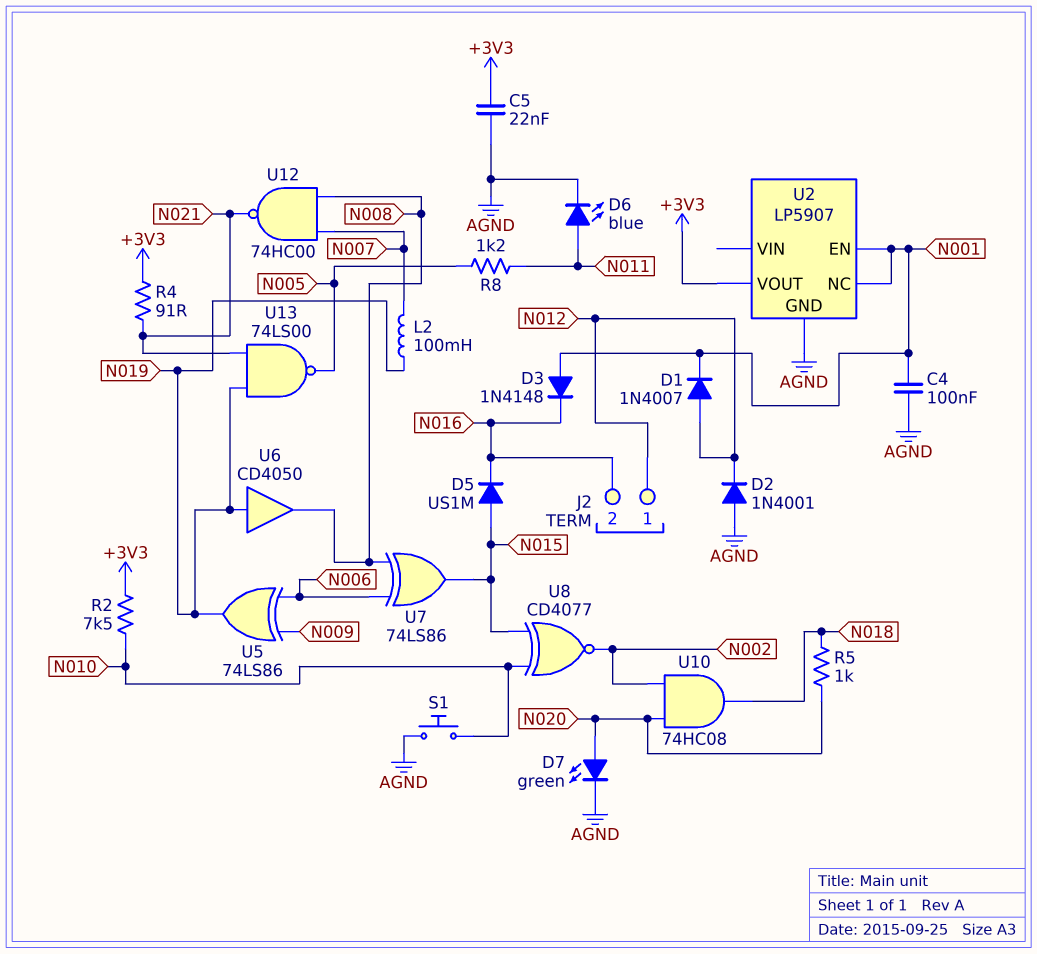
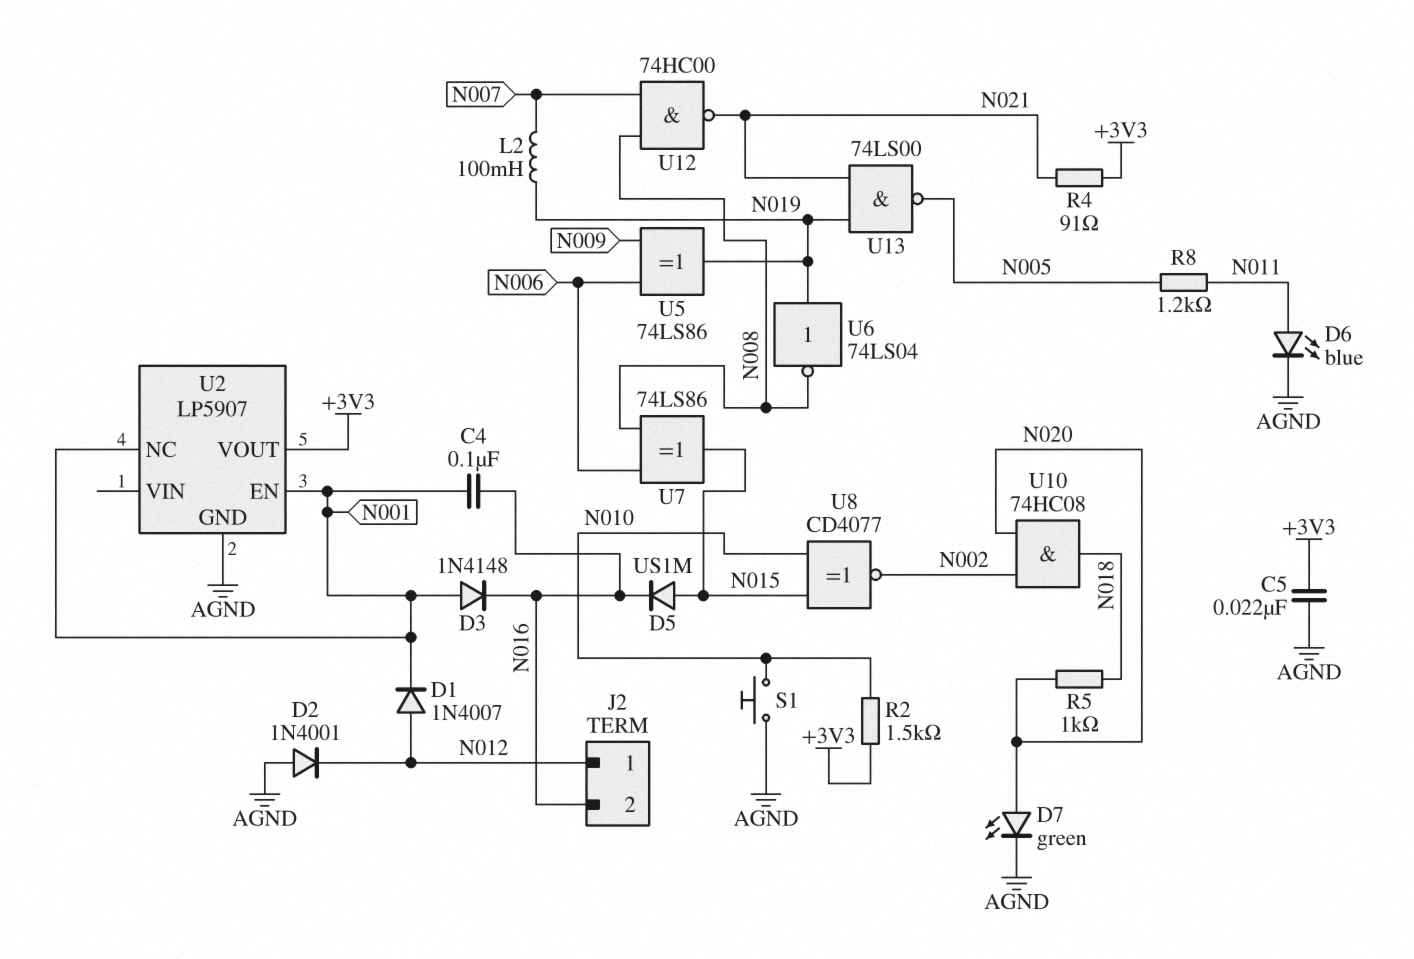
C4: 100nF (AGND, N001) -> 100nF (N001, N016)
R2: 7.5k (+3V3, N010) -> 1.5k (+3V3, N010)
U6: buffer CD4050 (in N019, out N008) -> NOT 74LS04 (in N019, out N008)

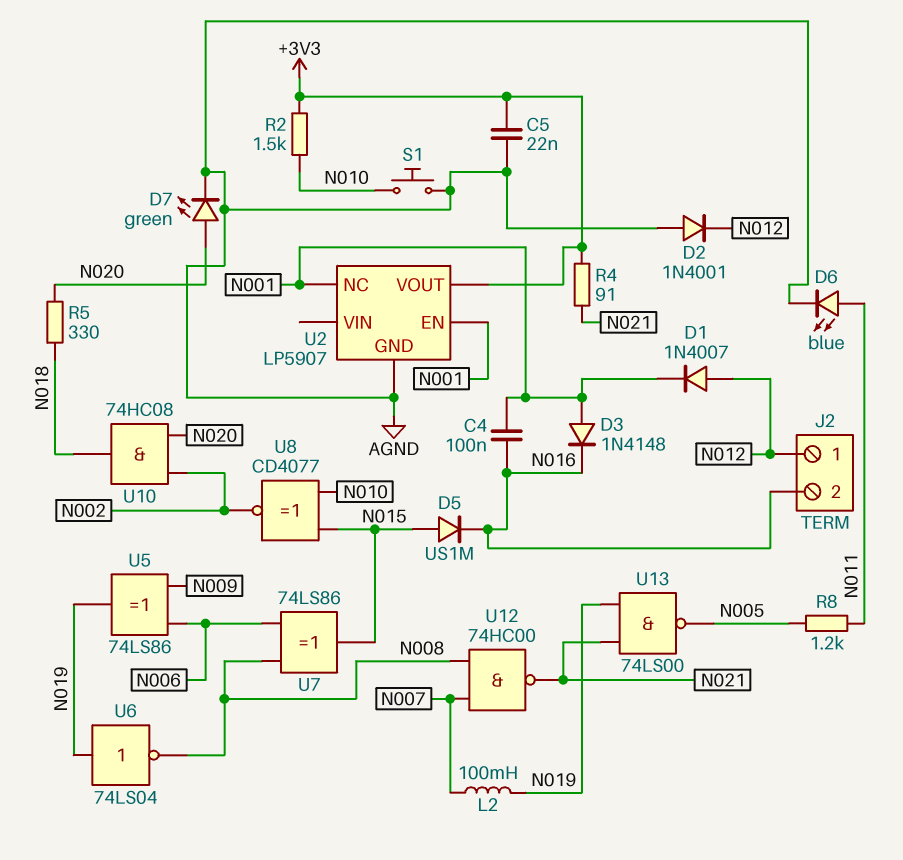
R5: 1k (N018, N020) -> 330 (N018, N020)

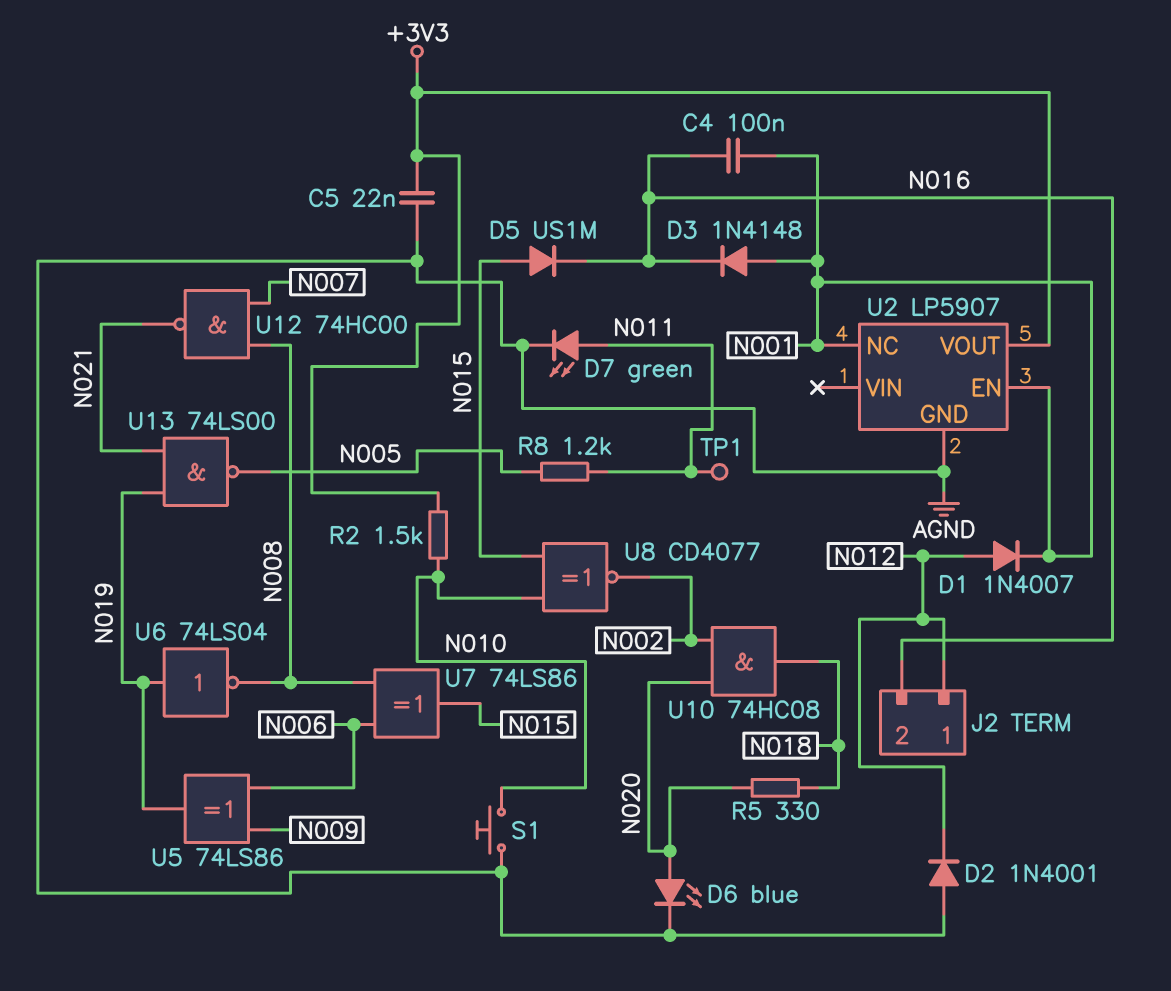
D6: LED blue (A N011, K AGND) -> LED blue (A N020, K AGND)
D7: LED green (A N020, K AGND) -> LED green (A N011, K AGND)
L2: 100mH (N007, N019) -> none
R4: 91 (+3V3, N021) -> none
TP1: none -> test point (N011)

